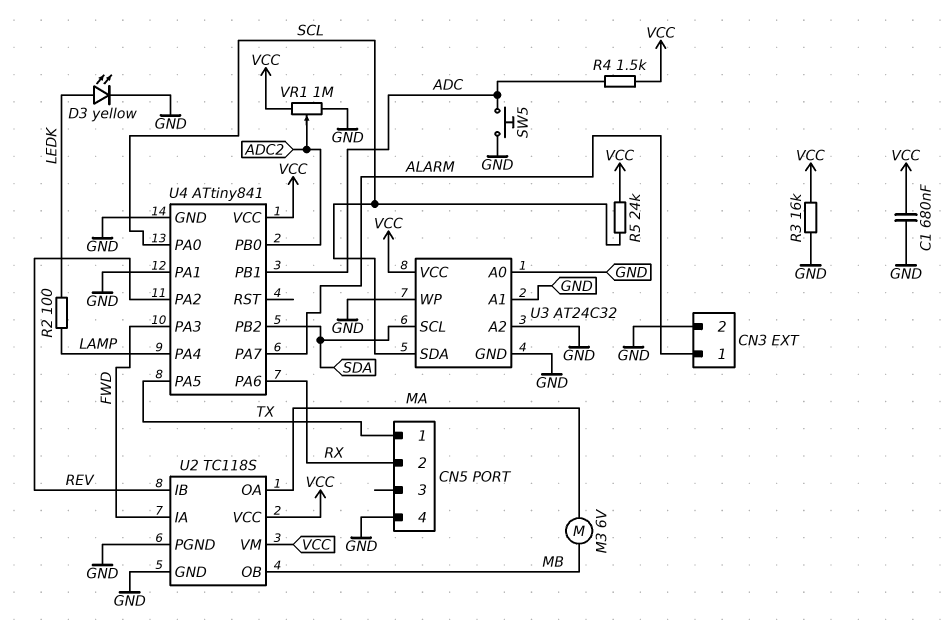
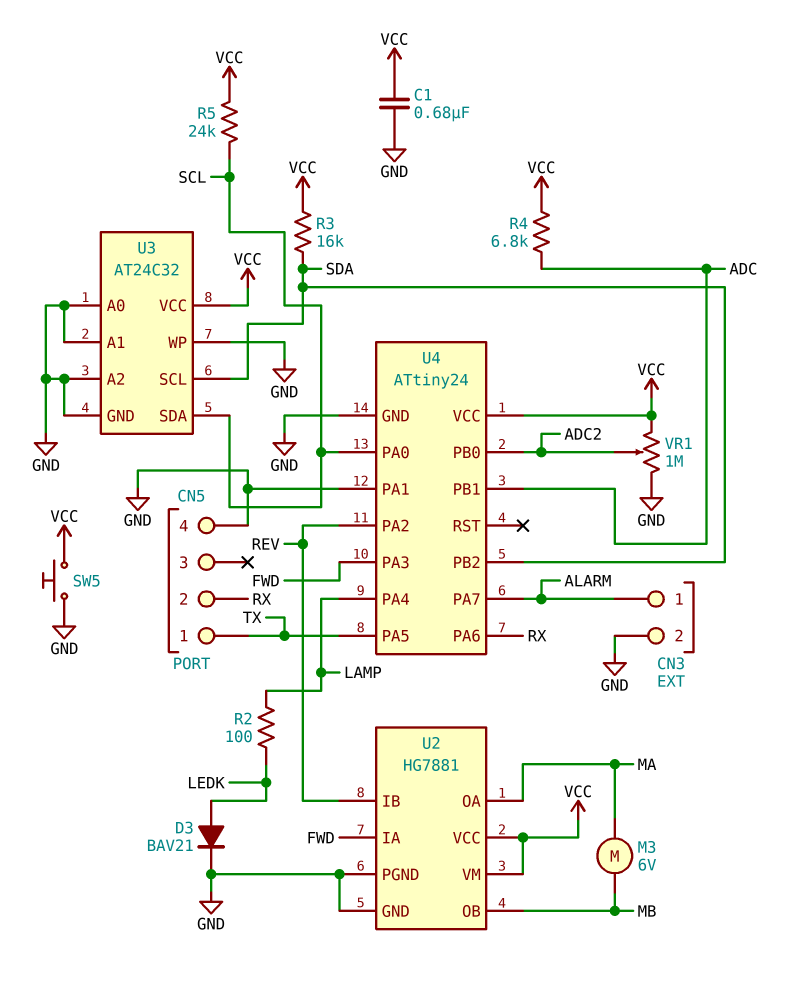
D3: LED yellow (A LEDK, K GND) -> diode BAV21 (A LEDK, K GND)
R3: 16k (GND, VCC) -> 16k (SDA, VCC)
R4: 1.5k (ADC, VCC) -> 6.8k (ADC, VCC)
SW5: button (ADC, GND) -> button (GND, VCC)
U2: TC118S -> HG7881
U4: ATtiny841 -> ATtiny24

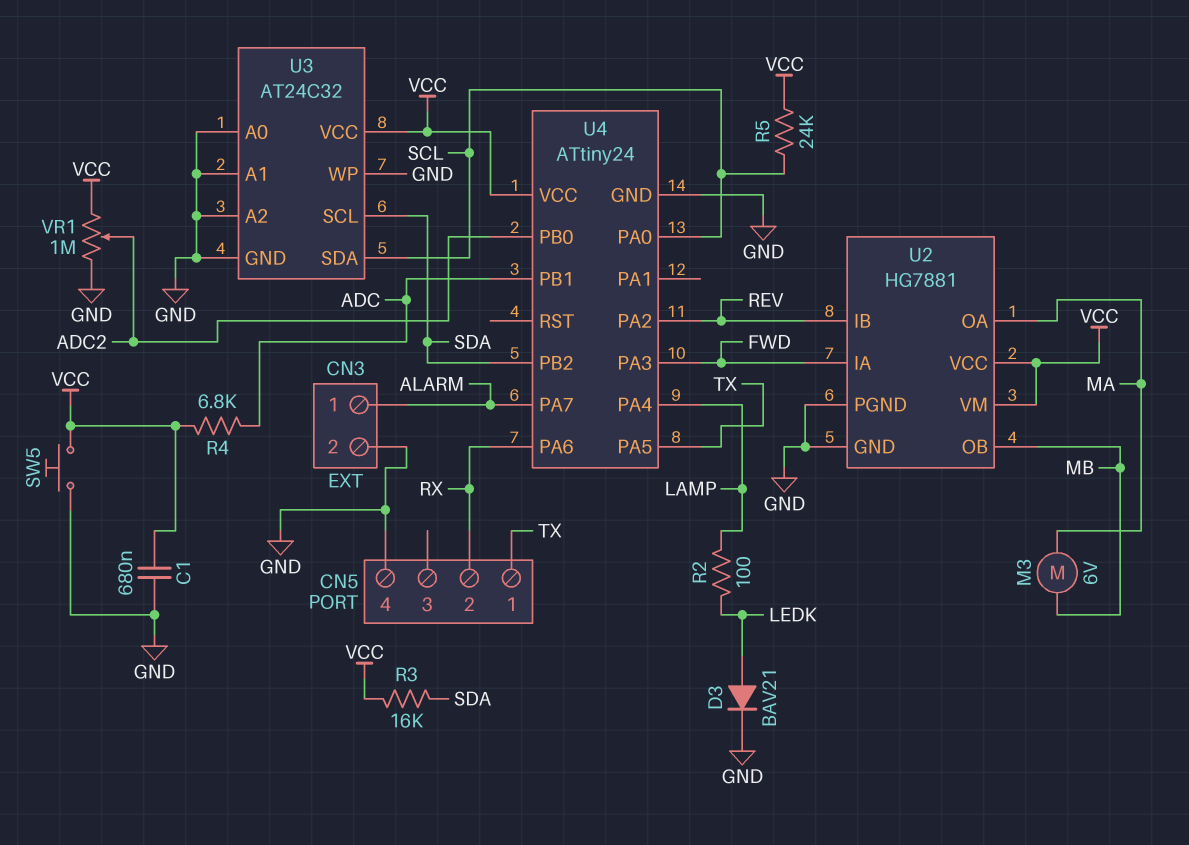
U4 pin PA1: GND -> none

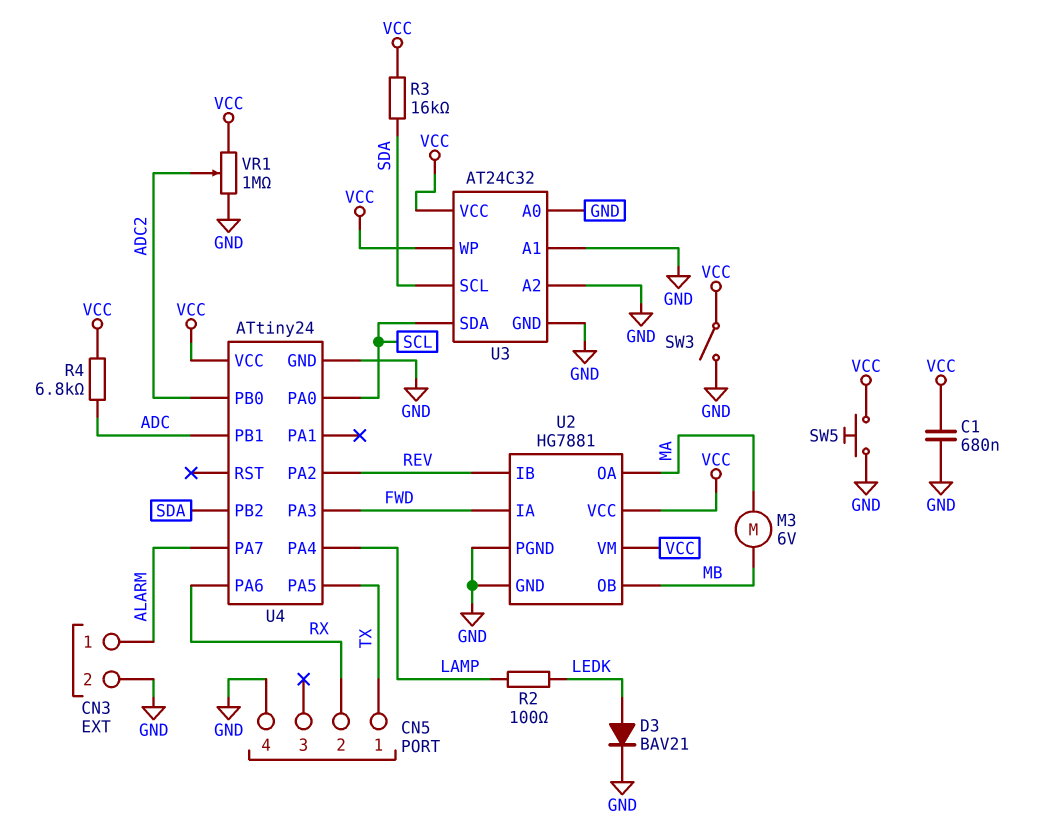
R5: 24k (SCL, VCC) -> none
SW3: none -> switch (GND, VCC)
U3 pin WP: GND -> VCC

